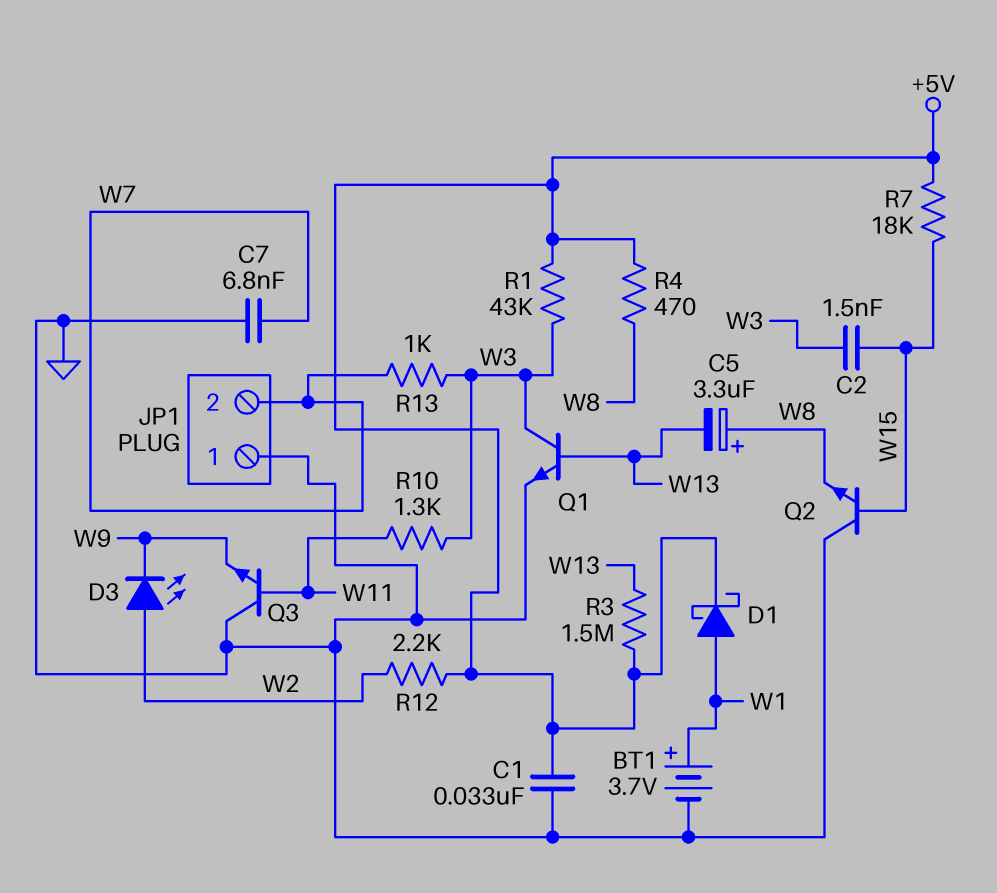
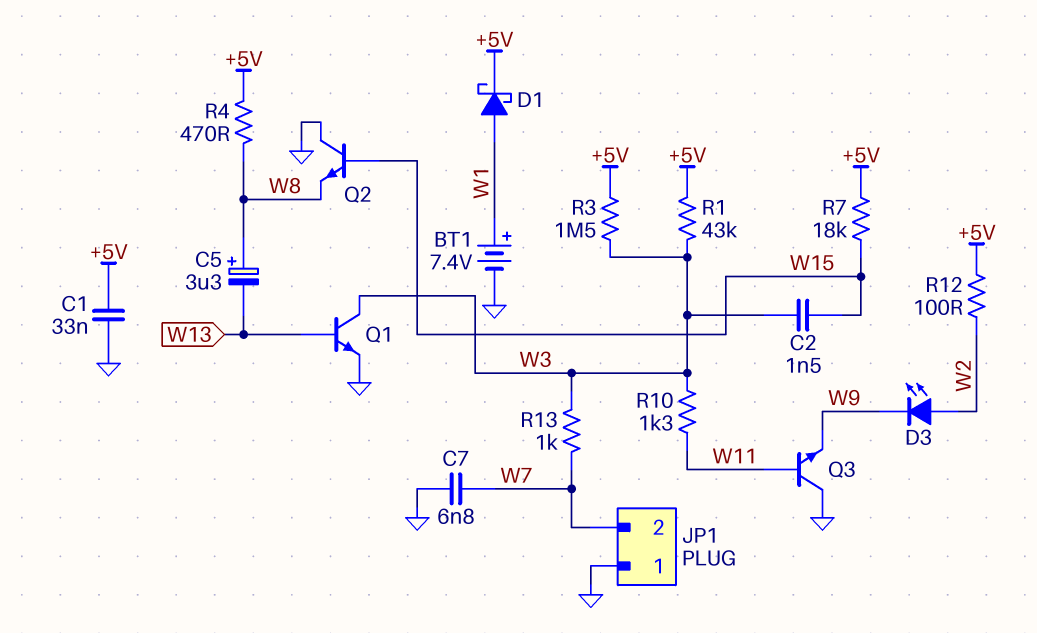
BT1: 3.7V (plus W1, minus GND) -> 7.4V (plus W1, minus GND)
R3: 1.5M (+5V, W13) -> 1.5M (+5V, W3)
R12: 2.2k (+5V, W2) -> 100 (+5V, W2)

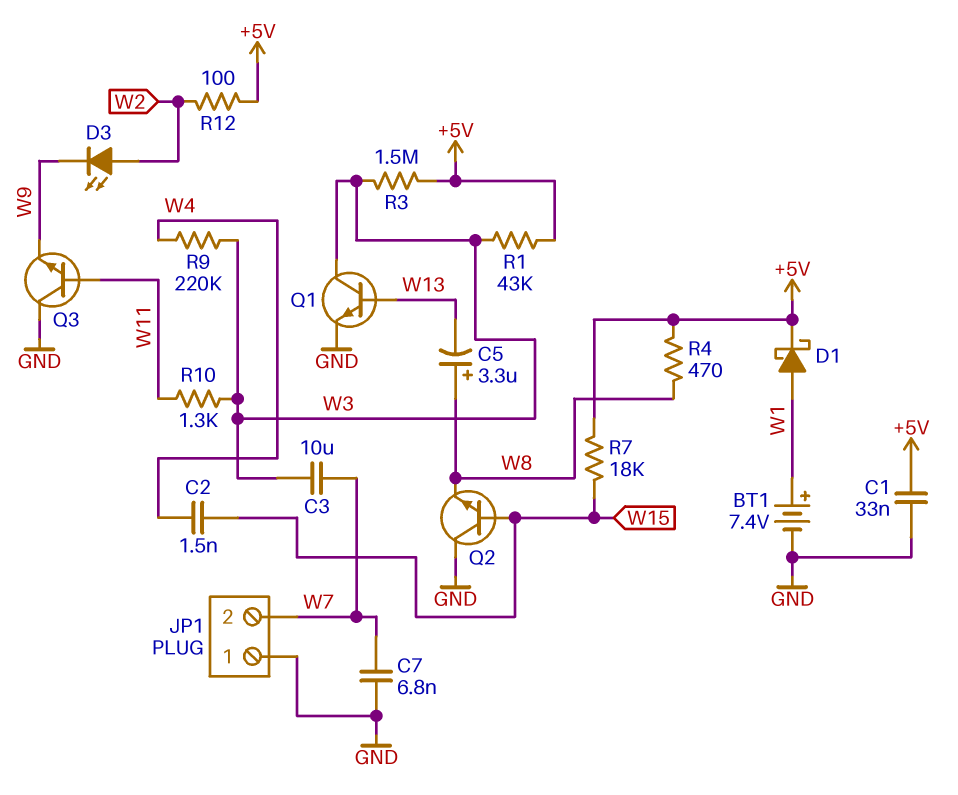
C2: 1.5nF (W3, W15) -> 1.5nF (W4, W15)
C3: none -> 10uF (W3, W7)
R9: none -> 220k (W3, W4)
R13: 1k (W3, W7) -> none

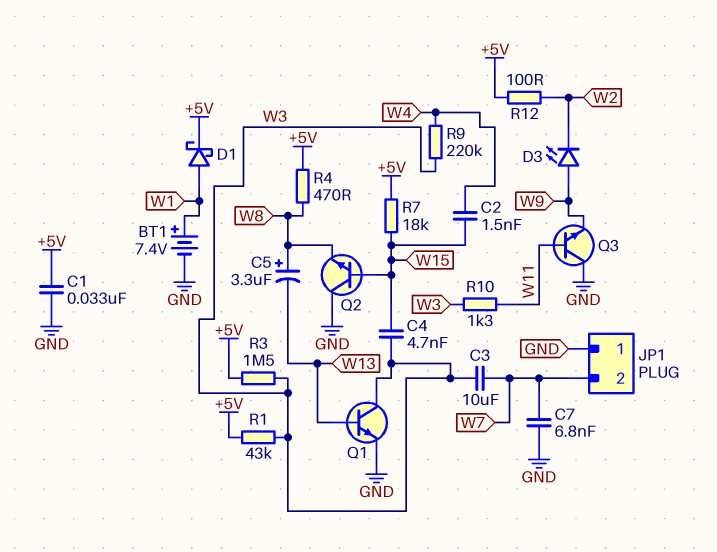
C4: none -> 4.7nF (W3, W15)
D3: LED (A W2, K W9) -> LED (A W9, K W2)

